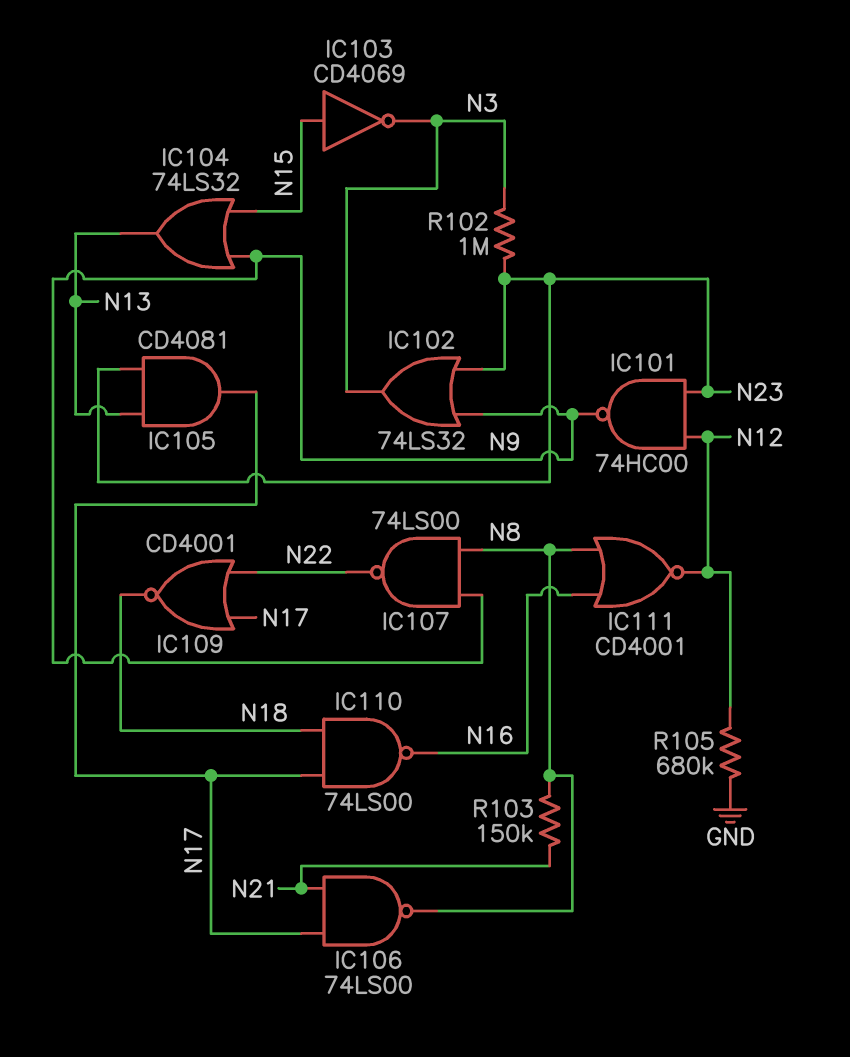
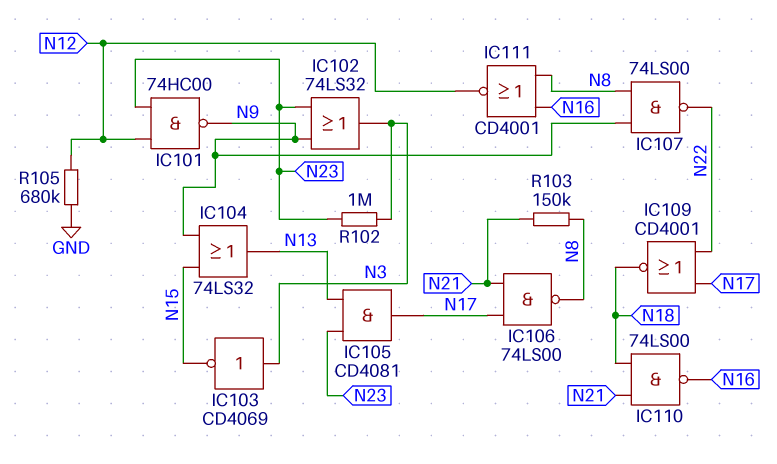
IC103: NOT CD4069 (in N15, out N3) -> NOT CD4069 (in N3, out N15)
IC110: NAND 74LS00 (in N17, in N18, out N16) -> NAND 74LS00 (in N18, in N21, out N16)

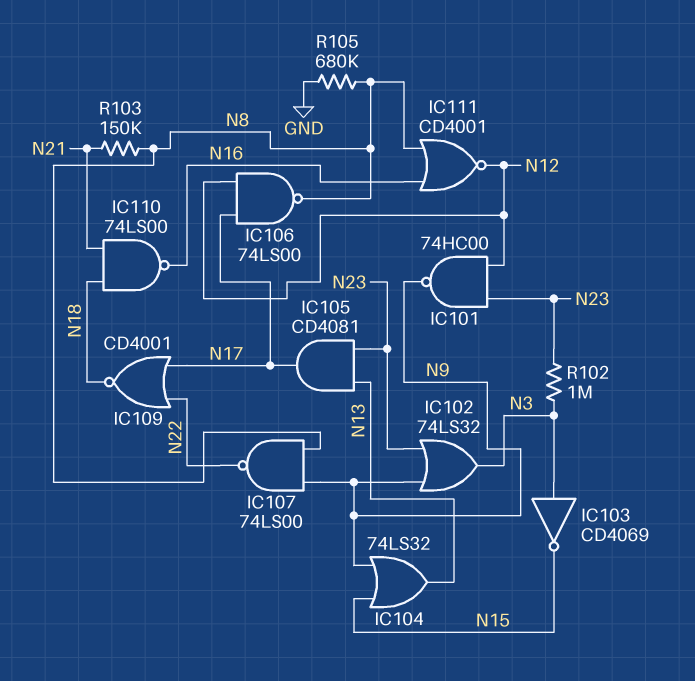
IC106: NAND 74LS00 (in N17, in N21, out N8) -> NAND 74LS00 (in N12, in N17, out N8)
R105: 680k (GND, N12) -> 680k (GND, N8)

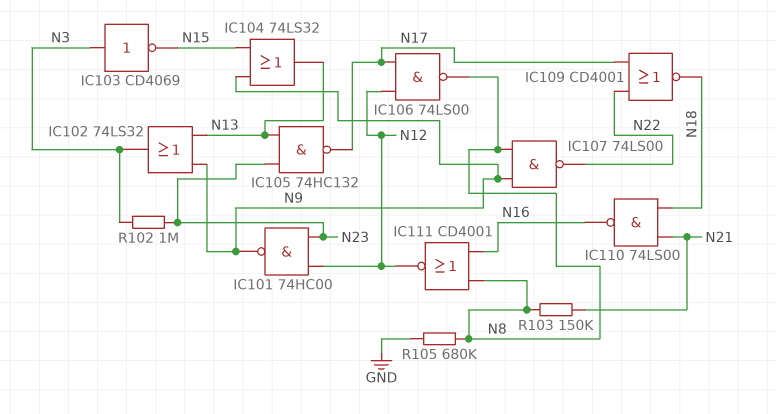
IC102: OR 74LS32 (in N9, in N23, out N3) -> OR 74LS32 (in N9, in N13, out N3)
IC105: AND CD4081 (in N13, in N23, out N17) -> NAND 74HC132 (in N13, in N23, out N17)

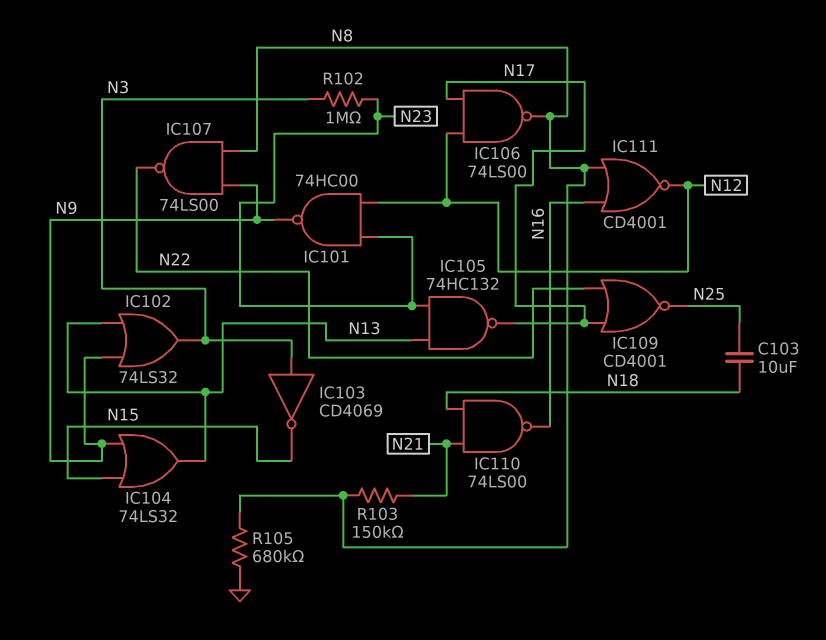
C103: none -> 10uF (N18, N25)
IC109: NOR CD4001 (in N17, in N22, out N18) -> NOR CD4001 (in N17, in N22, out N25)

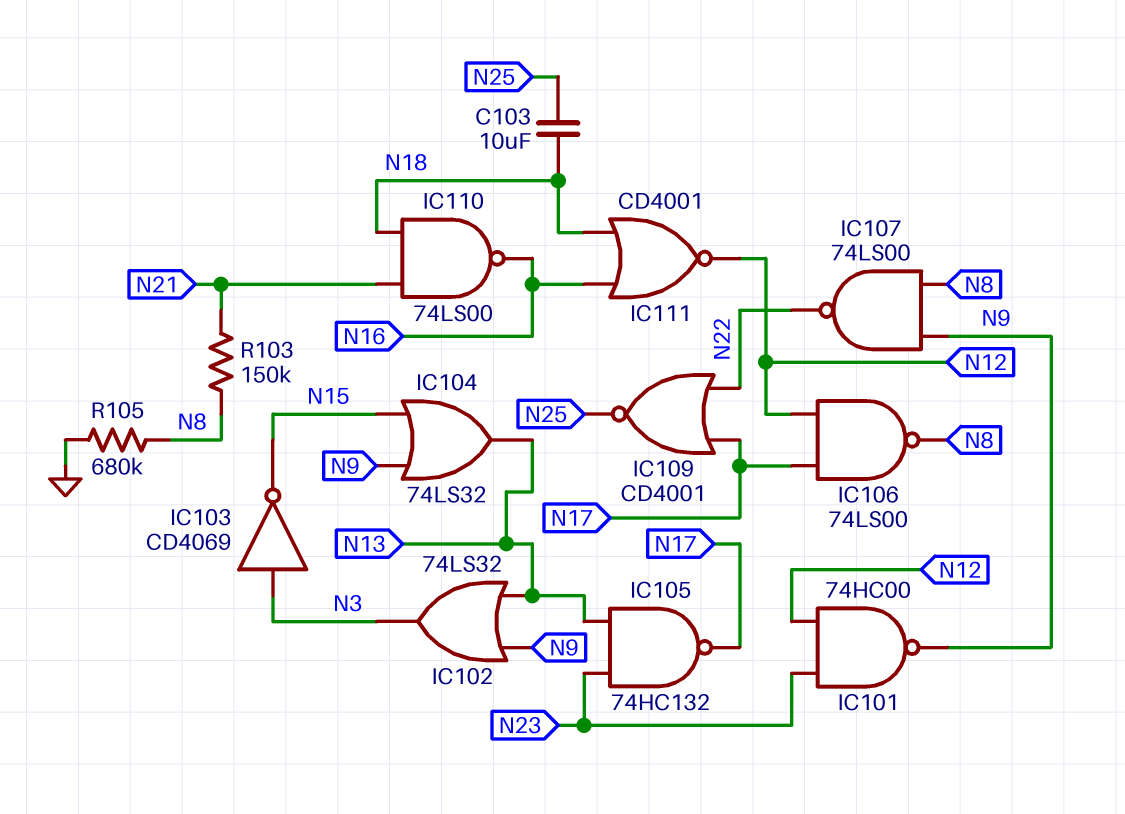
IC111: NOR CD4001 (in N8, in N16, out N12) -> NOR CD4001 (in N16, in N18, out N12)
R102: 1M (N3, N23) -> none

